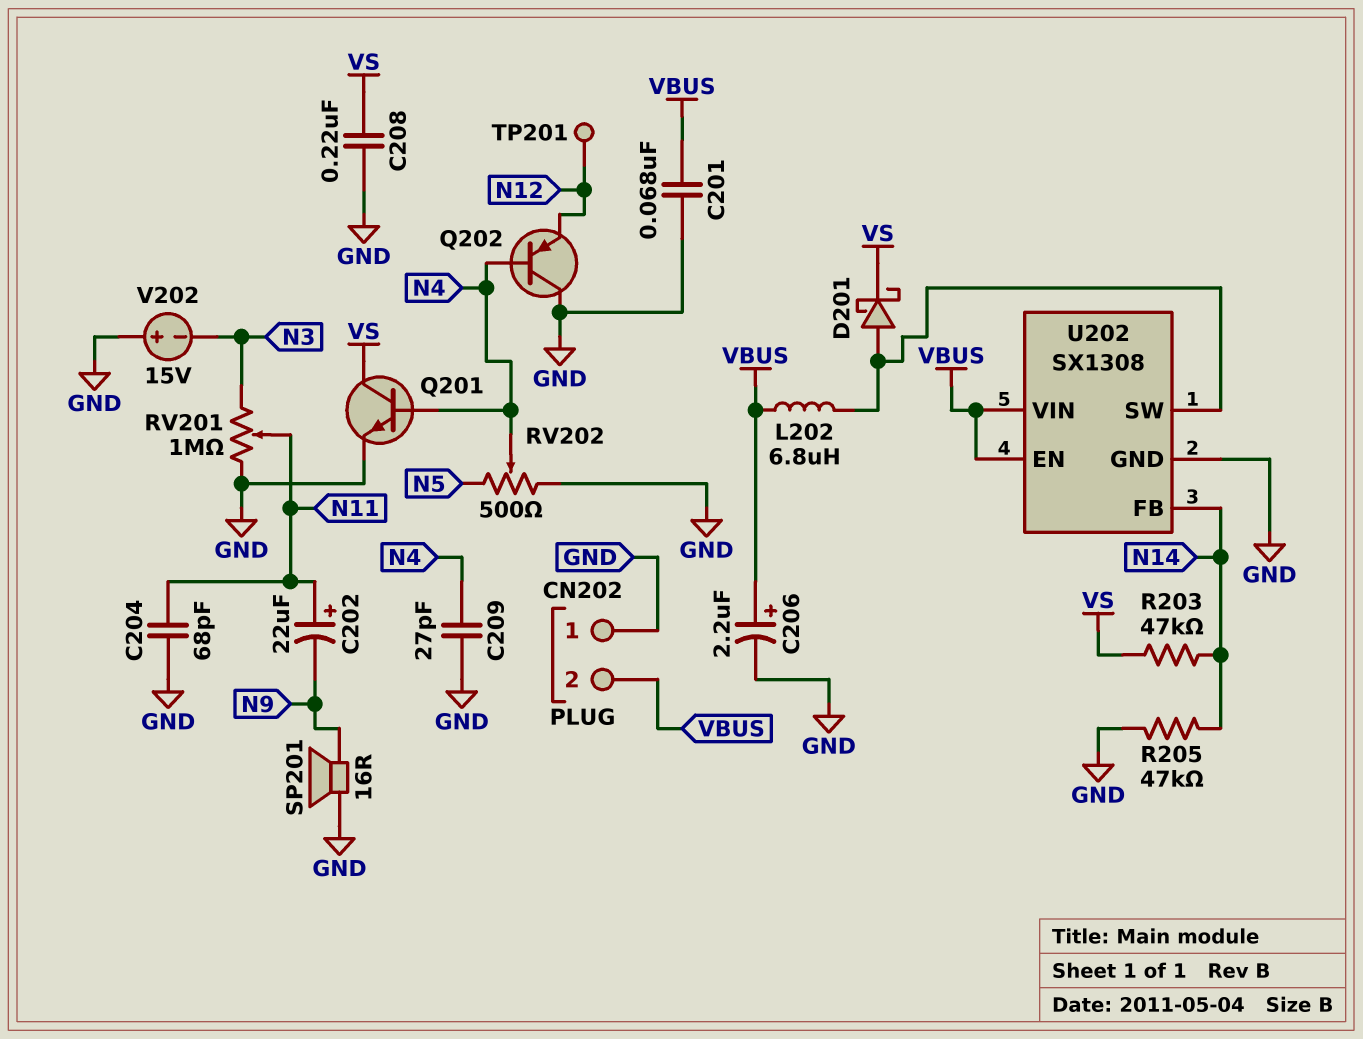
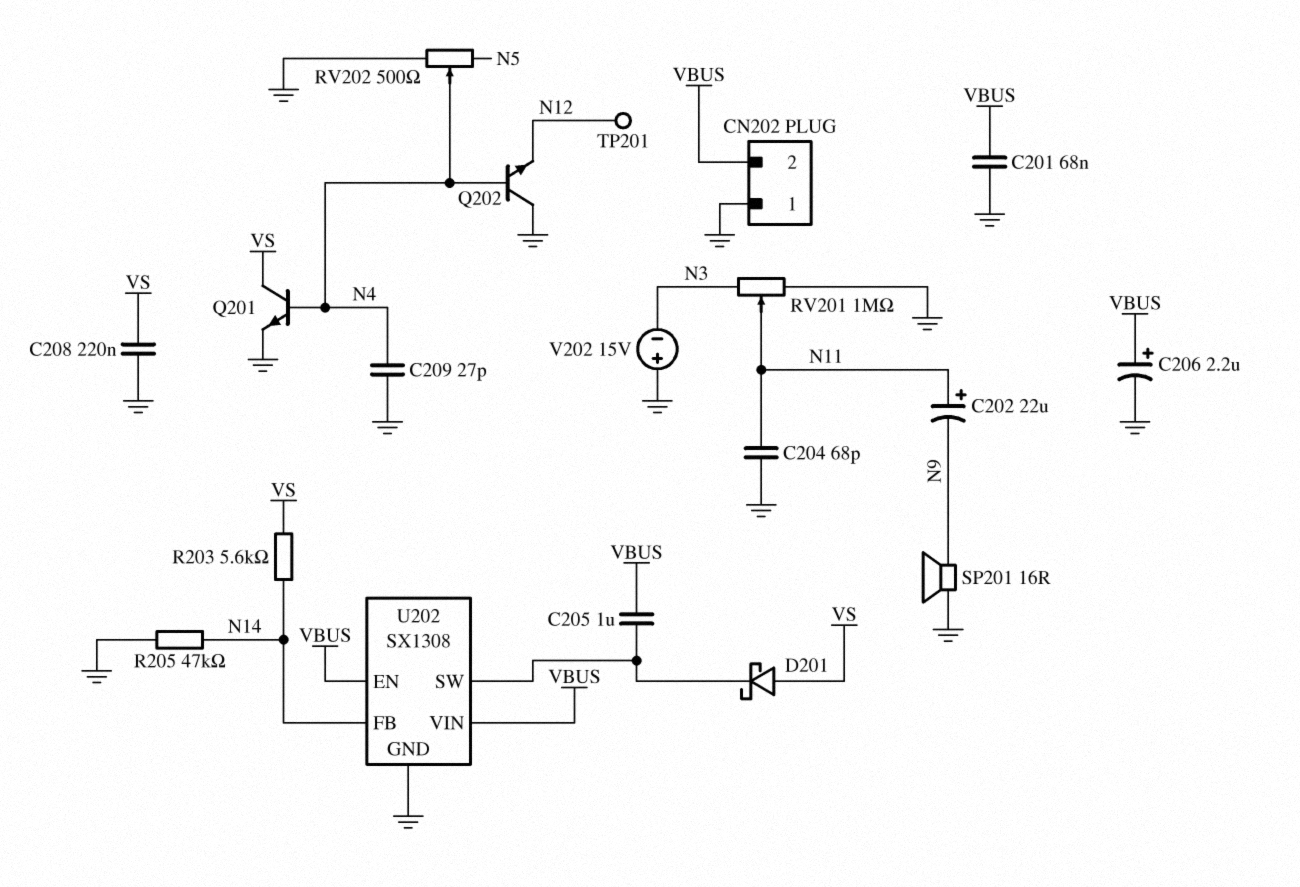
C205: none -> 1uF (U202/SW, VBUS)
D201: schottky (A U202/SW, K VS) -> schottky (A VS, K U202/SW)
L202: 6.8uH (U202/SW, VBUS) -> none
Q202: PNP (B N4, C GND, E N12) -> NPN (B N4, C GND, E N12)
R203: 47k (N14, VS) -> 5.6k (N14, VS)

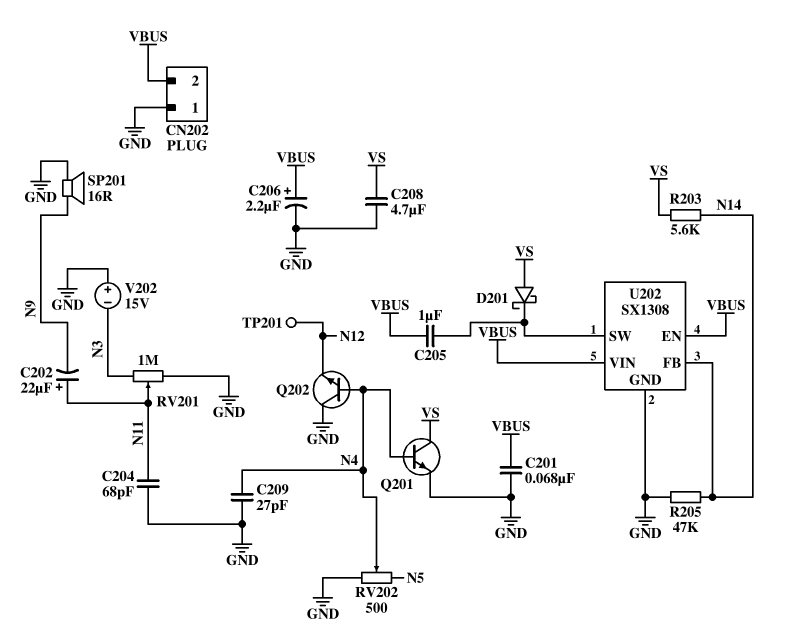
C208: 220nF (GND, VS) -> 4.7uF (GND, VS)

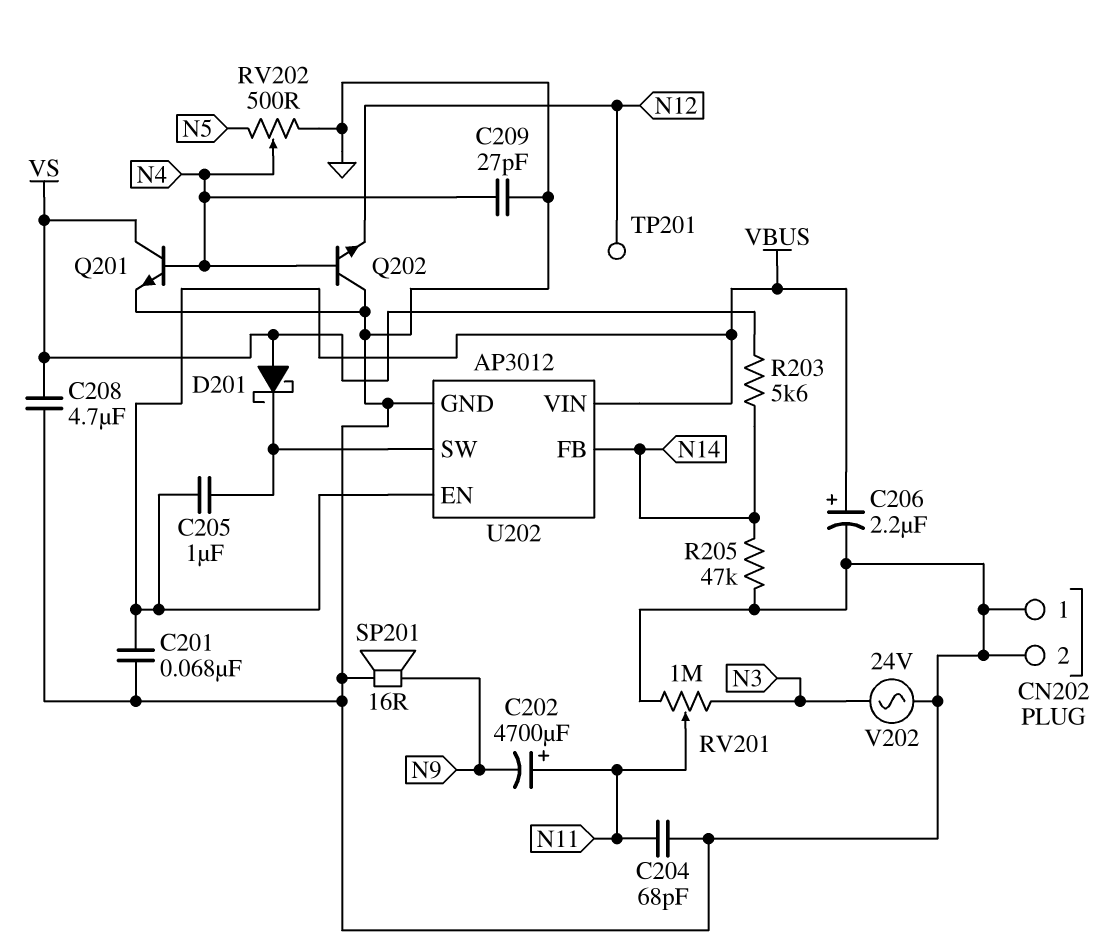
C202: 22uF (plus N11, minus N9) -> 4700uF (plus N11, minus N9)
CN202 pin 2: VBUS -> GND
U202: SX1308 -> AP3012
V202: 15V (plus GND, minus N3) -> AC 24V (GND, N3)

